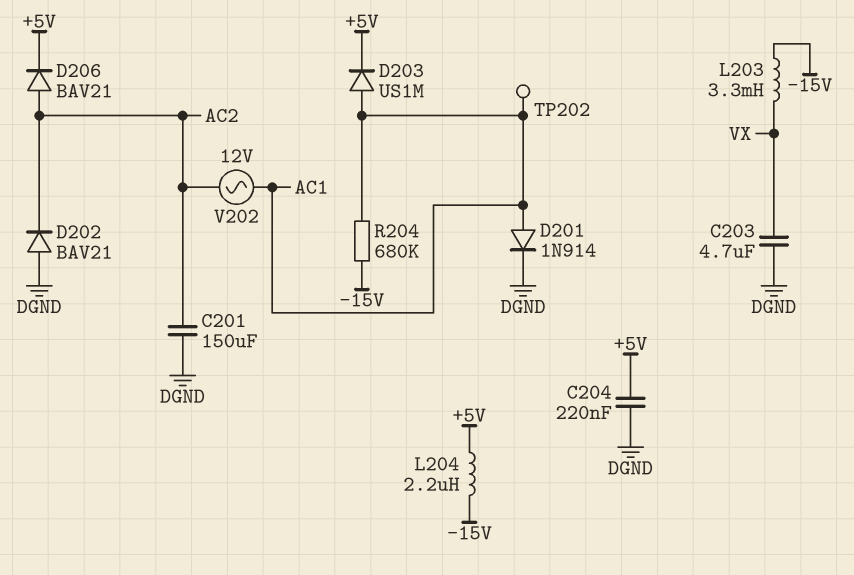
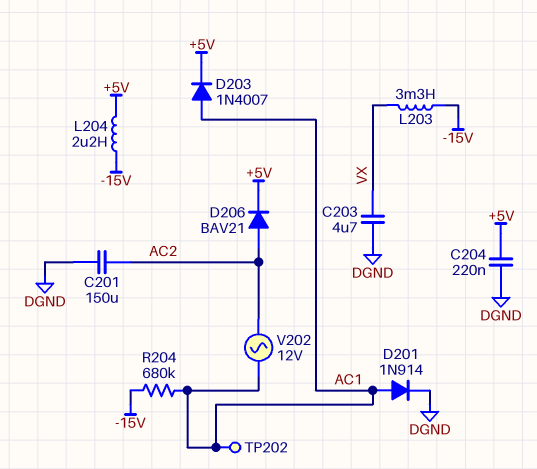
D202: diode BAV21 (A DGND, K AC2) -> none
D203: diode US1M (A AC1, K +5V) -> diode 1N4007 (A AC1, K +5V)

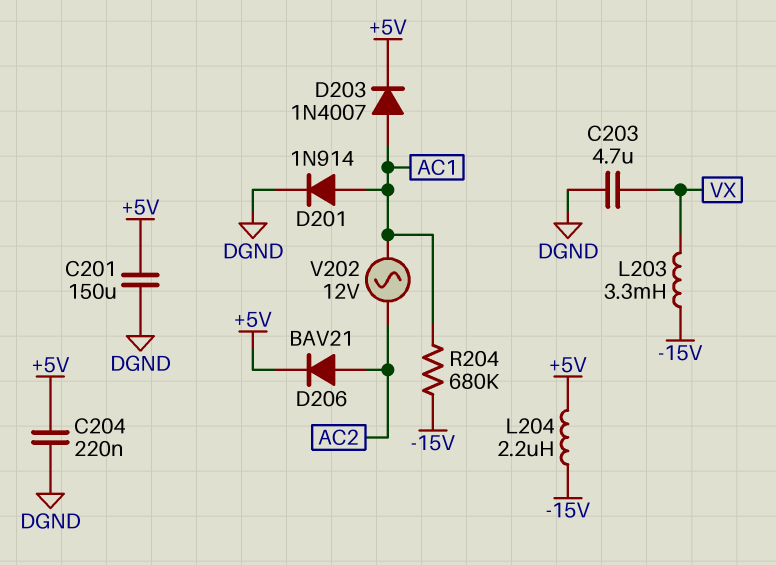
C201: 150uF (AC2, DGND) -> 150uF (+5V, DGND)
TP202: test point (AC1) -> none

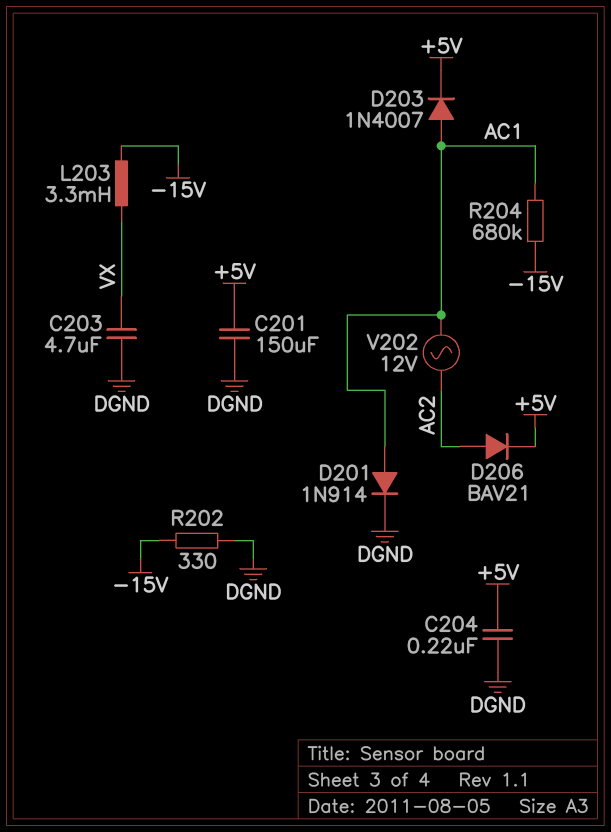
L204: 2.2uH (+5V, -15V) -> none
R202: none -> 330 (-15V, DGND)

